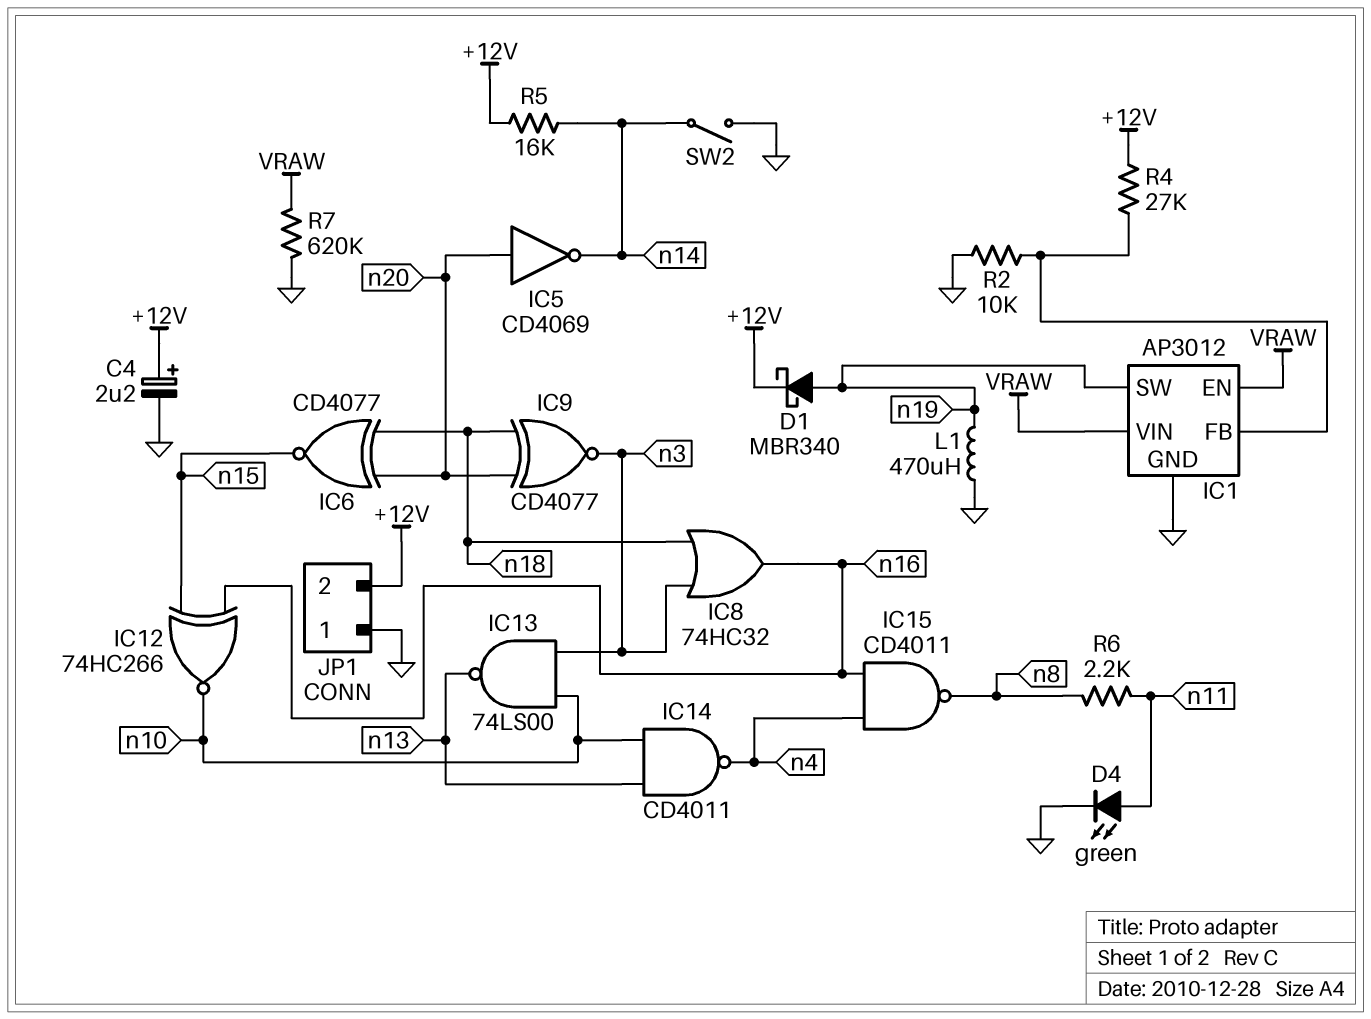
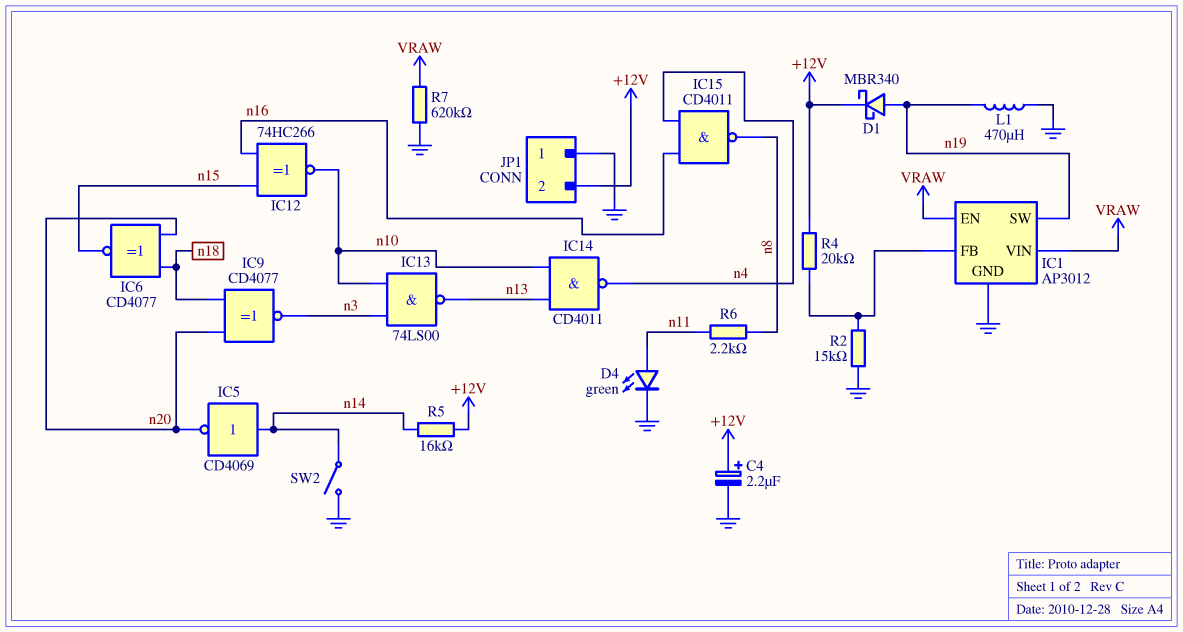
IC5: NOT CD4069 (in n20, out n14) -> NOT CD4069 (in n14, out n20)
IC8: OR 74HC32 (in n3, in n18, out n16) -> none
R2: 10k (GND, IC1/FB) -> 15k (GND, IC1/FB)
R4: 27k (+12V, IC1/FB) -> 20k (+12V, IC1/FB)

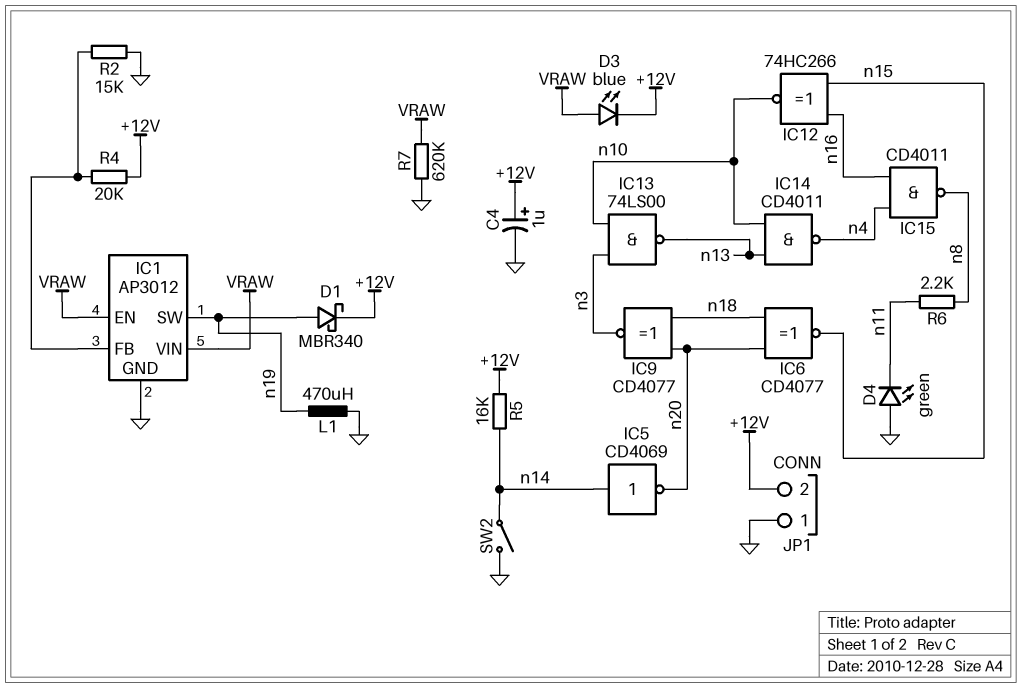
C4: 2.2uF (plus +12V, minus GND) -> 1uF (plus +12V, minus GND)
D3: none -> LED blue (A VRAW, K +12V)
D4: LED green (A n11, K GND) -> LED green (A GND, K n11)

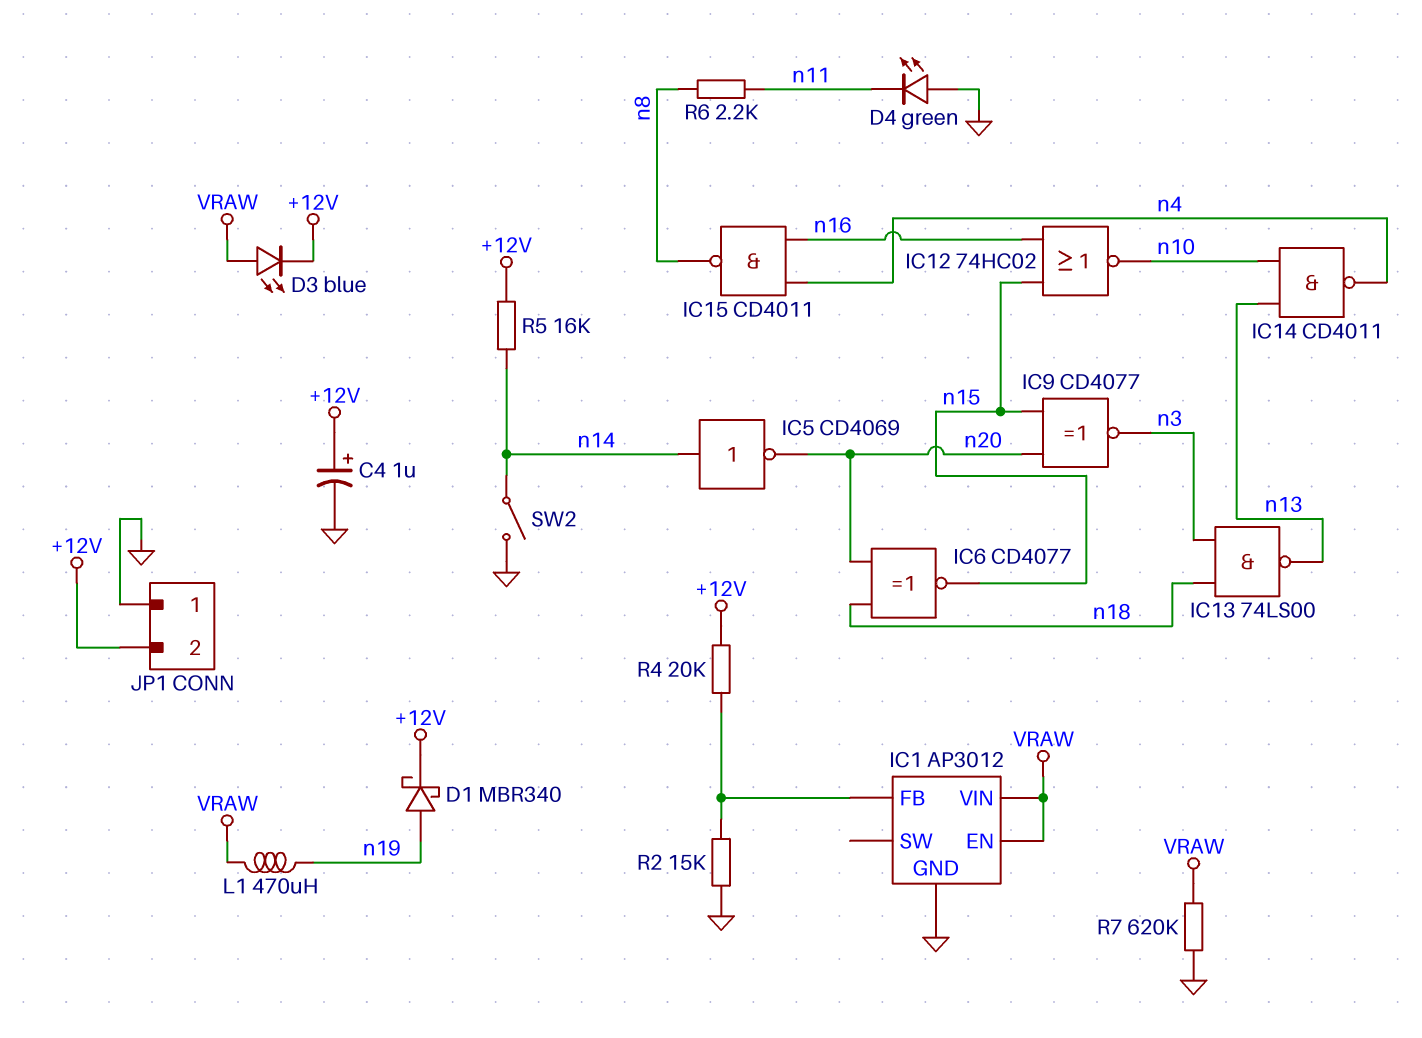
IC1 pin SW: n19 -> none
IC9: XNOR CD4077 (in n18, in n20, out n3) -> XNOR CD4077 (in n15, in n20, out n3)
IC12: XNOR 74HC266 (in n15, in n16, out n10) -> NOR 74HC02 (in n15, in n16, out n10)
IC13: NAND 74LS00 (in n3, in n10, out n13) -> NAND 74LS00 (in n3, in n18, out n13)
L1: 470uH (GND, n19) -> 470uH (VRAW, n19)

